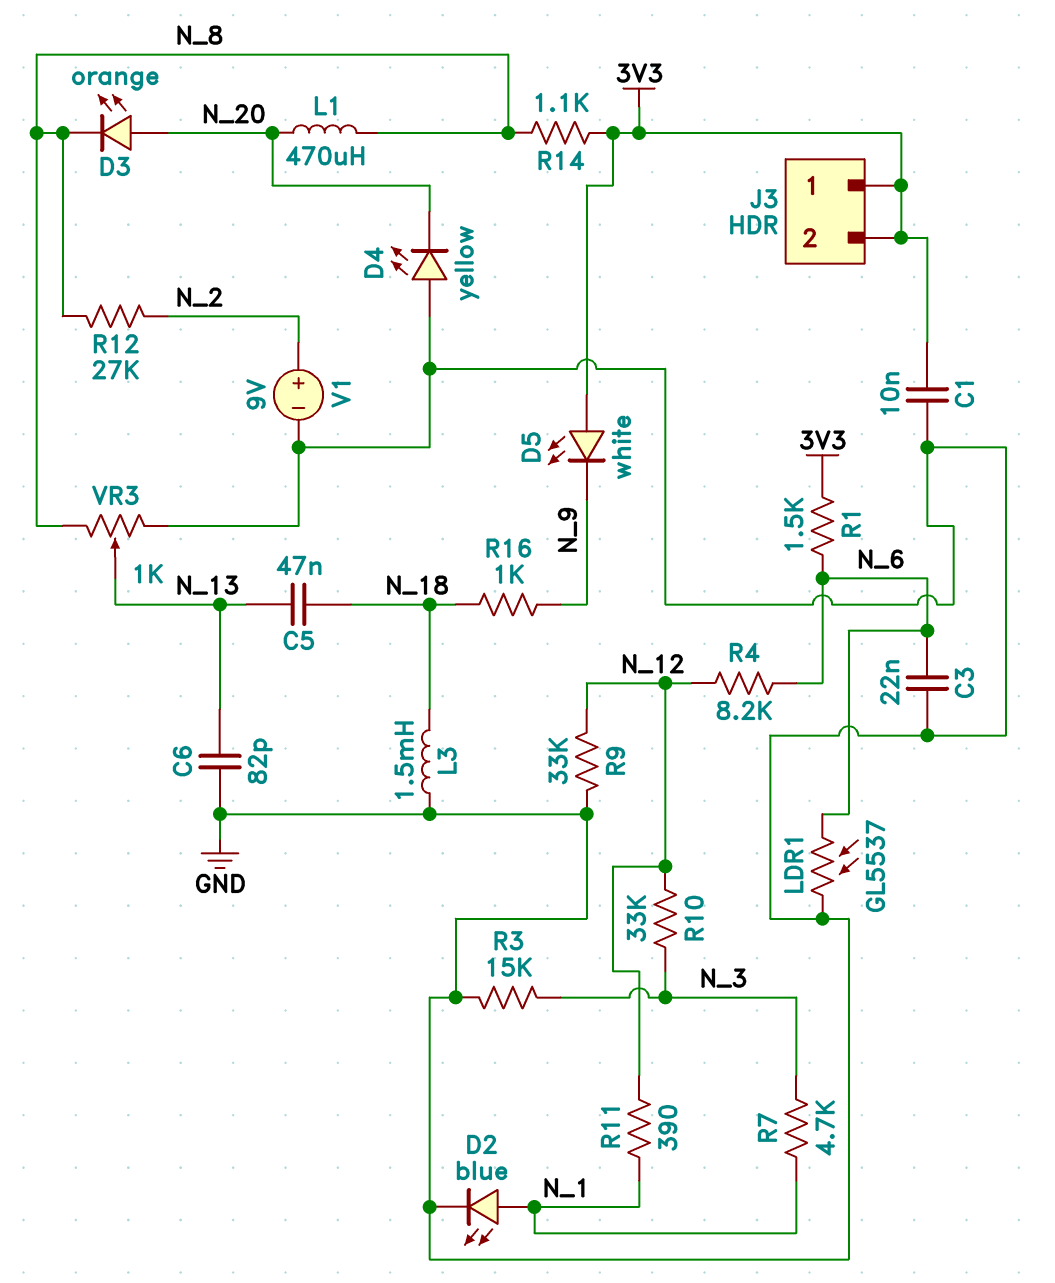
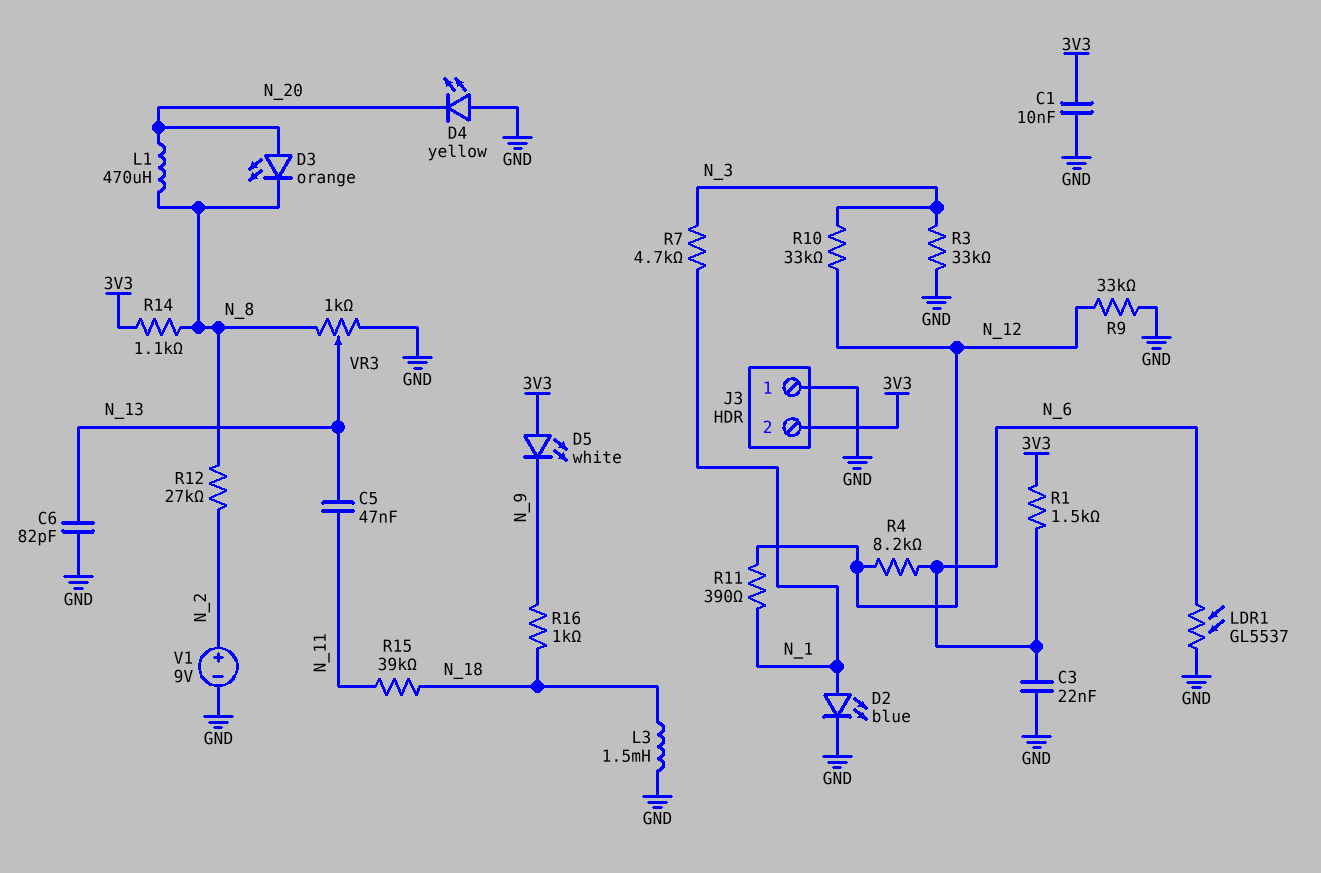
C5: 47nF (N_13, N_18) -> 47nF (N_11, N_13)
J3 pin 1: 3V3 -> GND
R3: 15k (GND, N_3) -> 33k (GND, N_3)
R15: none -> 39k (N_11, N_18)

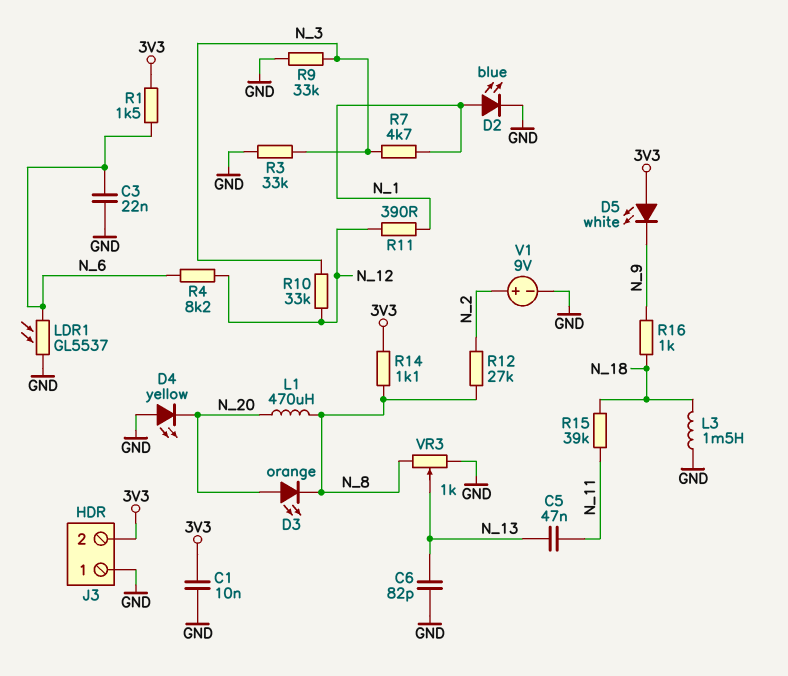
R9: 33k (GND, N_12) -> 33k (GND, N_3)

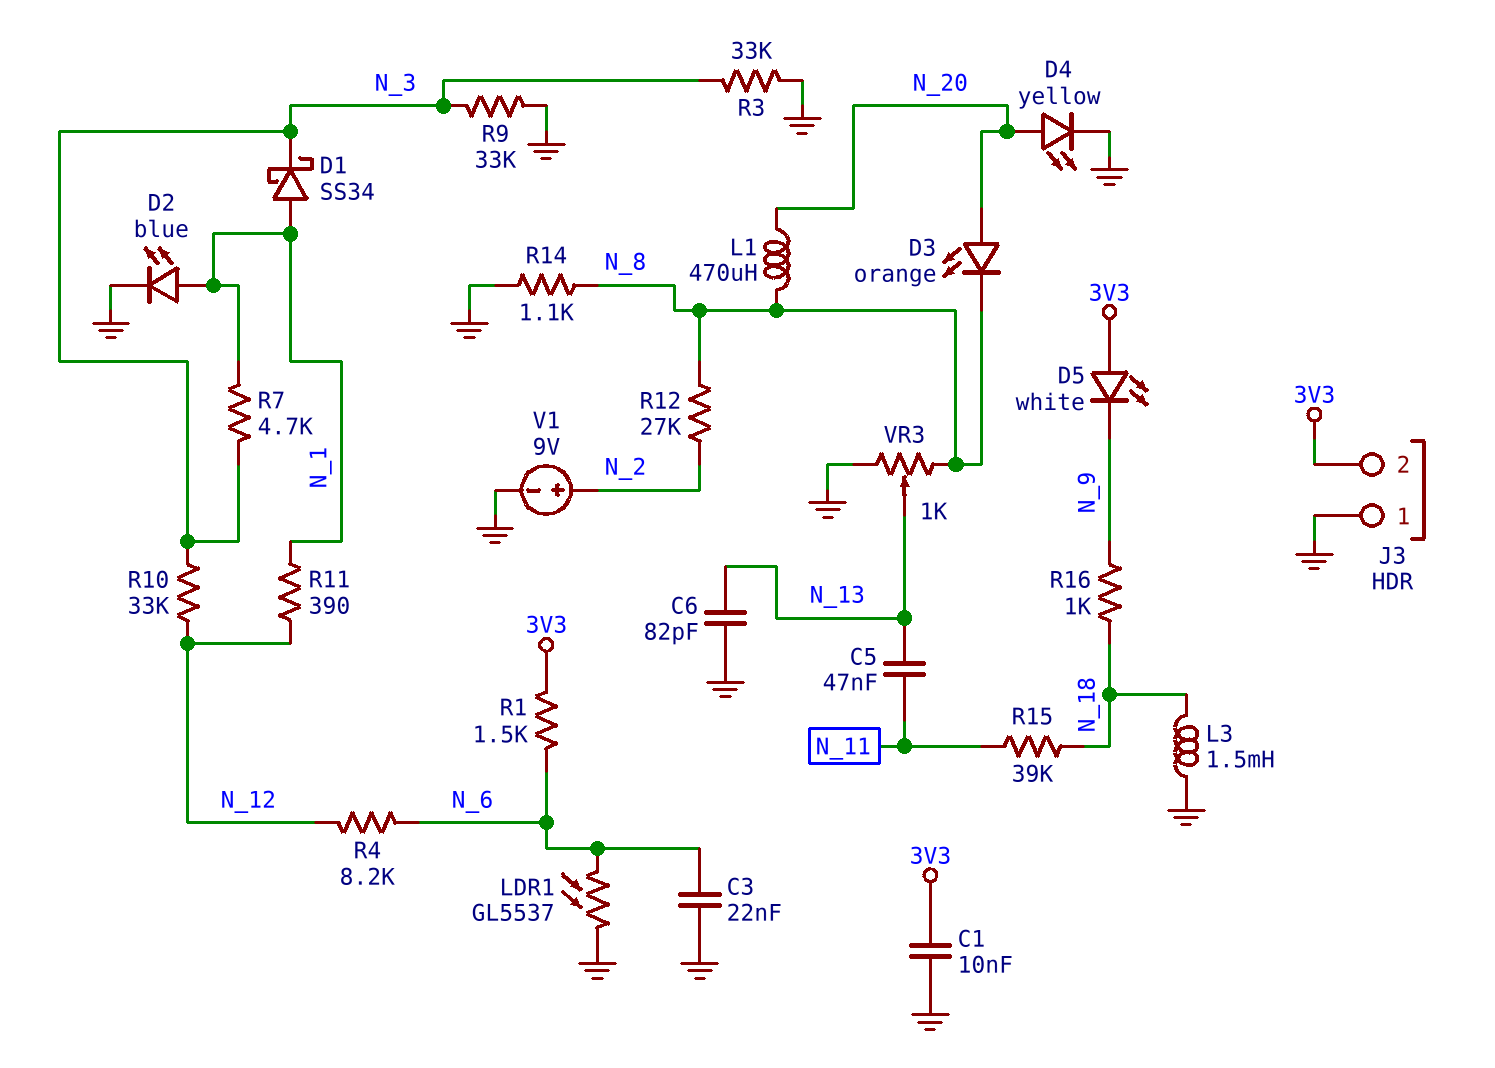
D1: none -> schottky SS34 (A N_1, K N_3)
D4: LED yellow (A GND, K N_20) -> LED yellow (A N_20, K GND)
R14: 1.1k (3V3, N_8) -> 1.1k (GND, N_8)

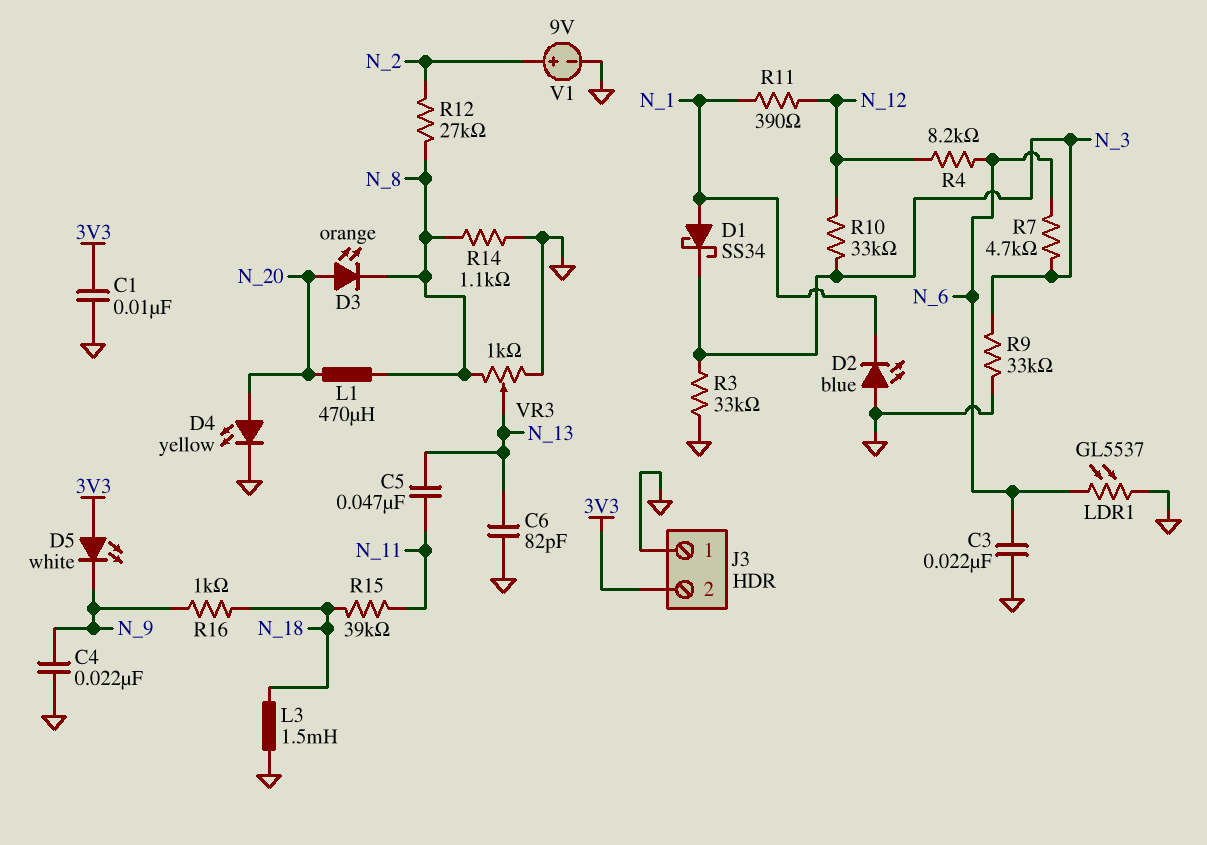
C4: none -> 22nF (GND, N_9)
D2: LED blue (A N_1, K GND) -> LED blue (A GND, K N_1)
R1: 1.5k (3V3, N_6) -> none
R7: 4.7k (N_1, N_3) -> 4.7k (N_3, N_6)

